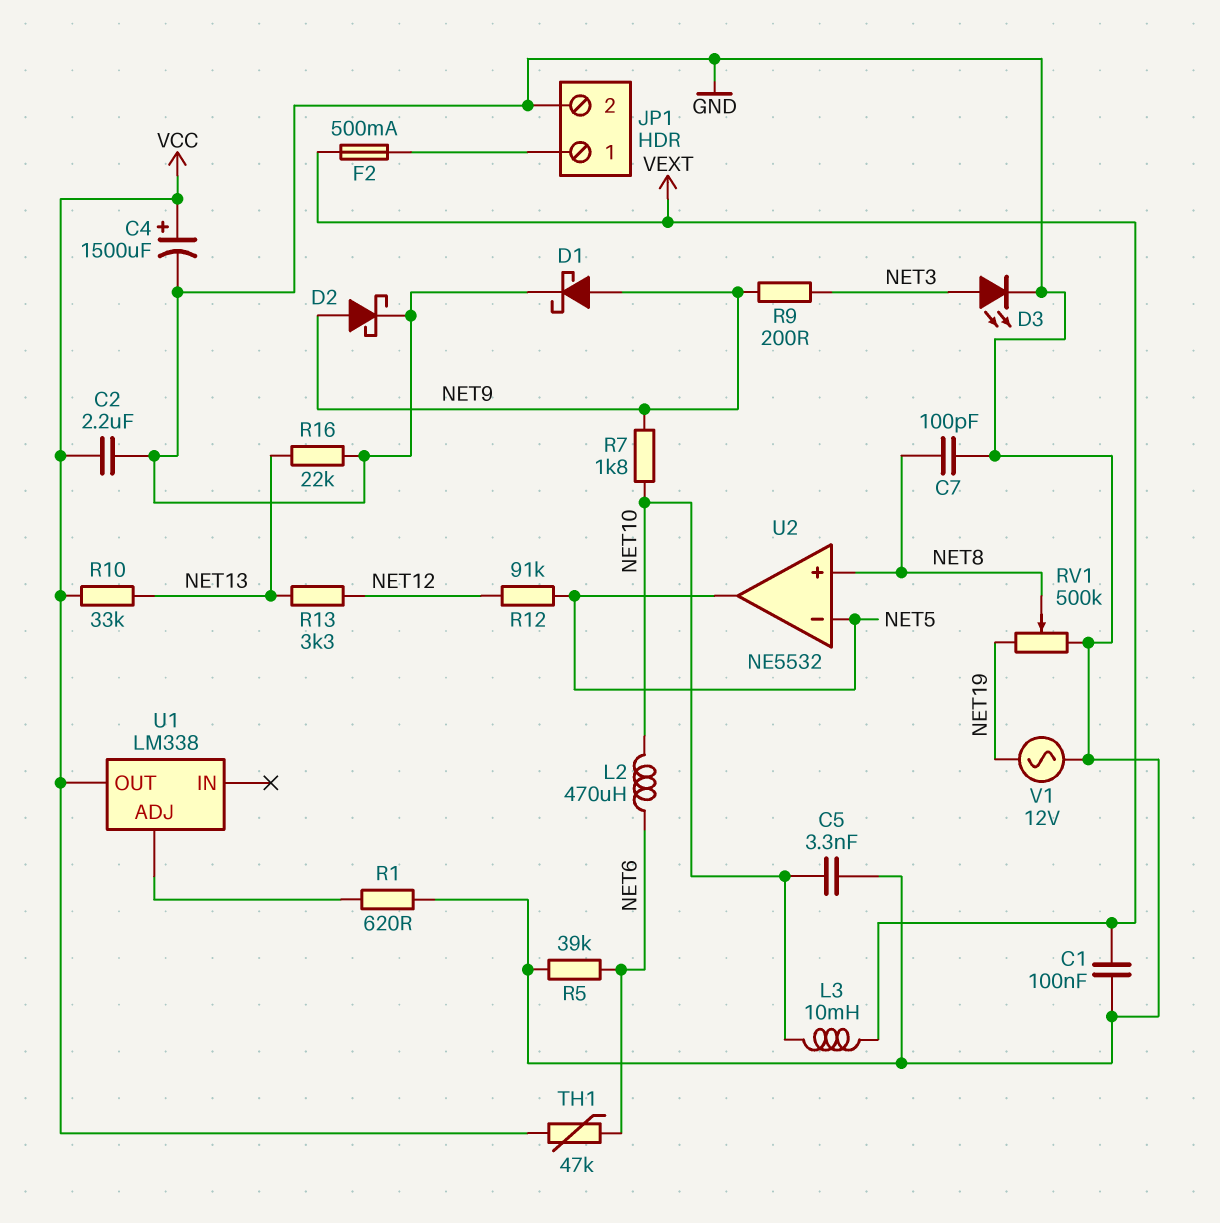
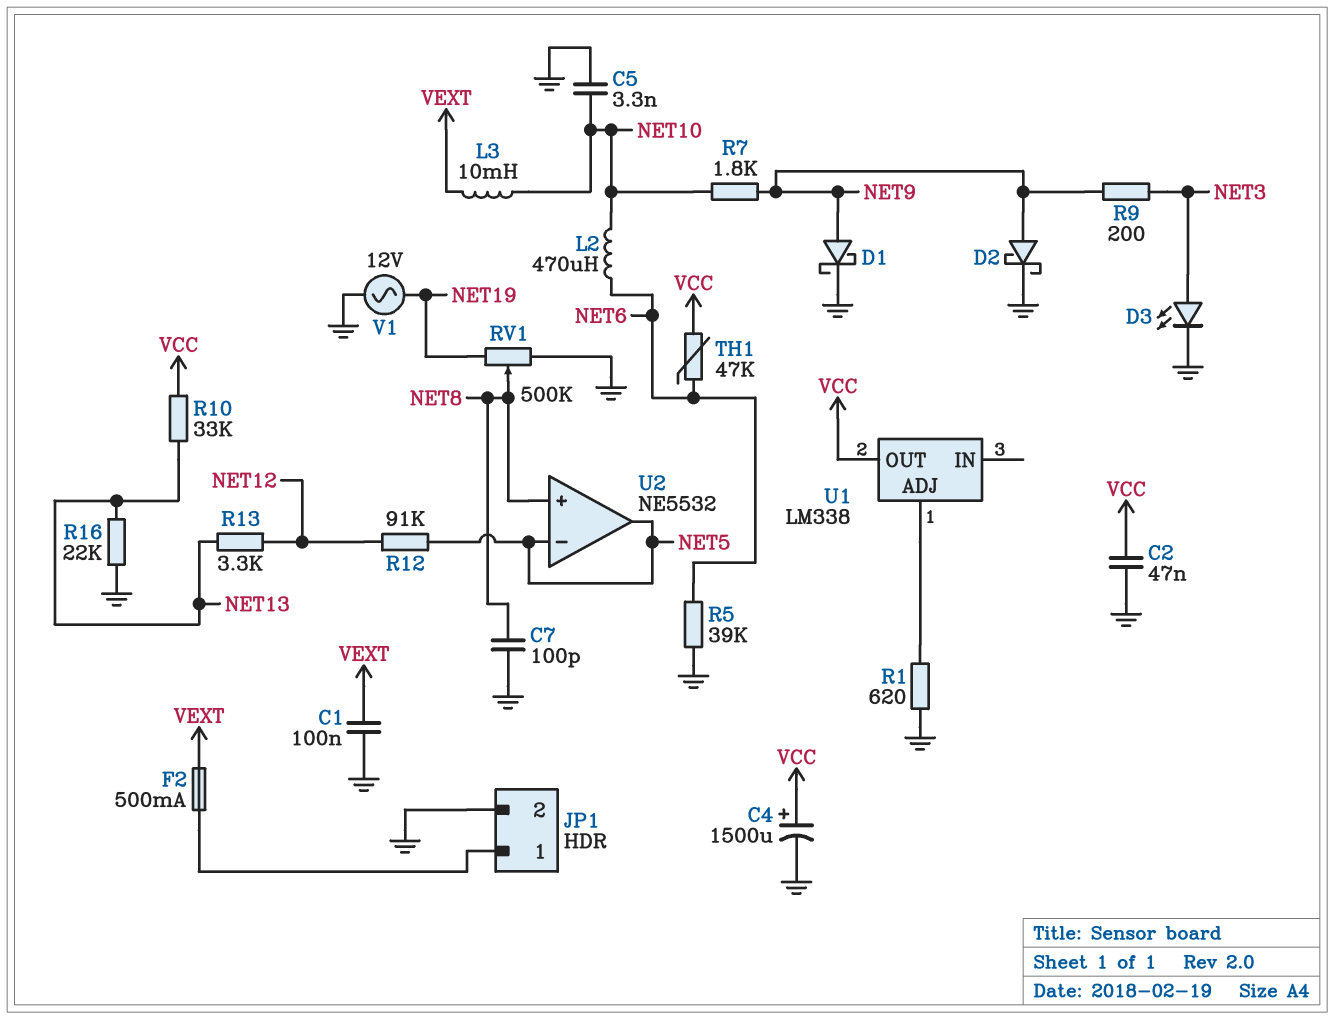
C2: 2.2uF (GND, VCC) -> 47nF (GND, VCC)

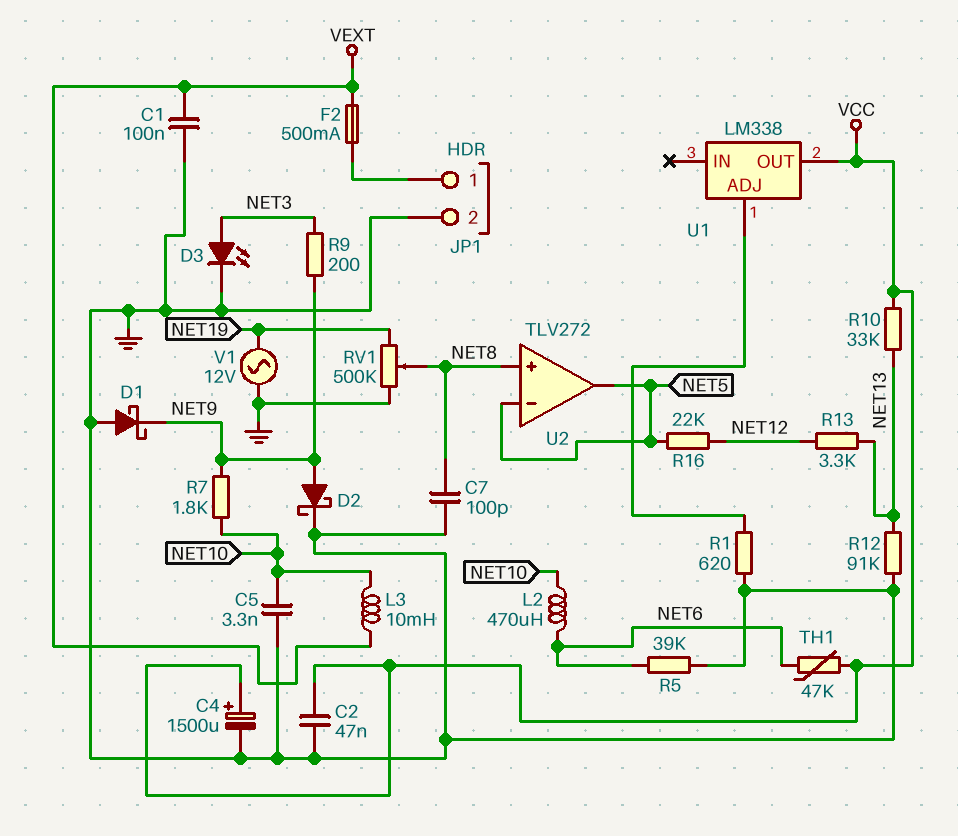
D1: schottky (A NET9, K GND) -> schottky (A GND, K NET9)
R12: 91k (NET5, NET12) -> 91k (GND, NET13)
R16: 22k (GND, NET13) -> 22k (NET5, NET12)
U2: NE5532 -> TLV272

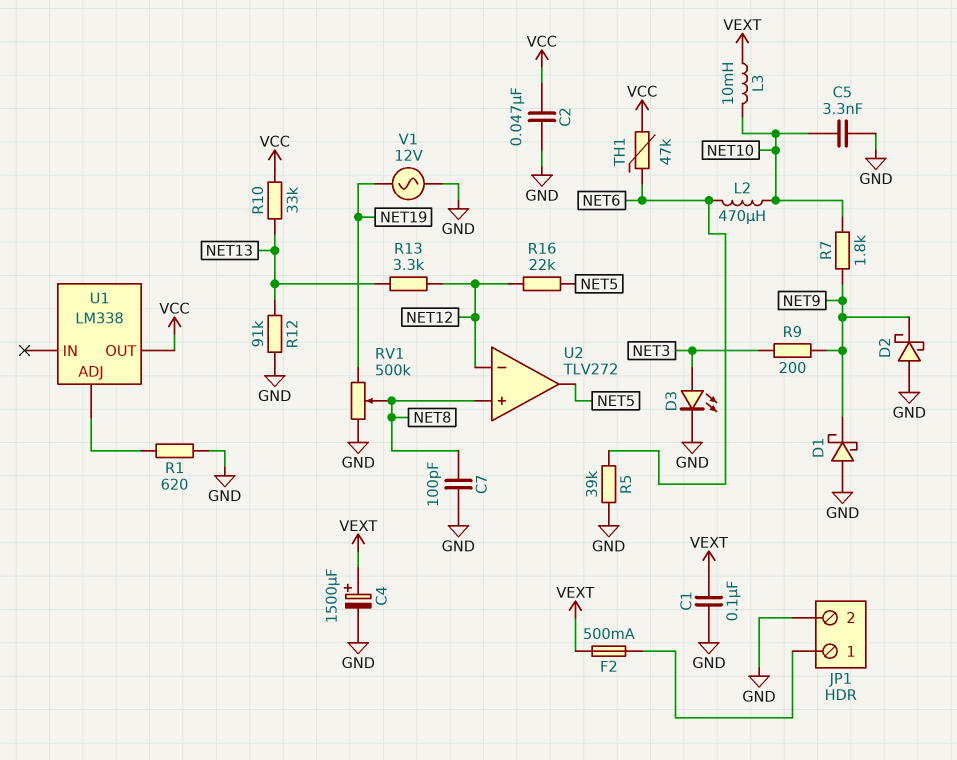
C4: 1500uF (plus VCC, minus GND) -> 1500uF (plus VEXT, minus GND)
D2: schottky (A NET9, K GND) -> schottky (A GND, K NET9)
U2 pin in-: NET5 -> NET12

